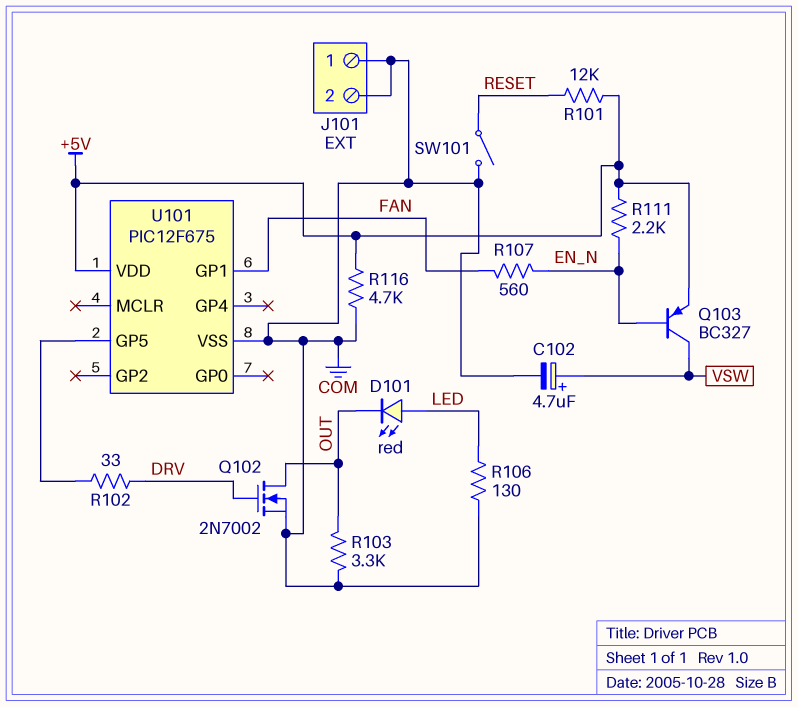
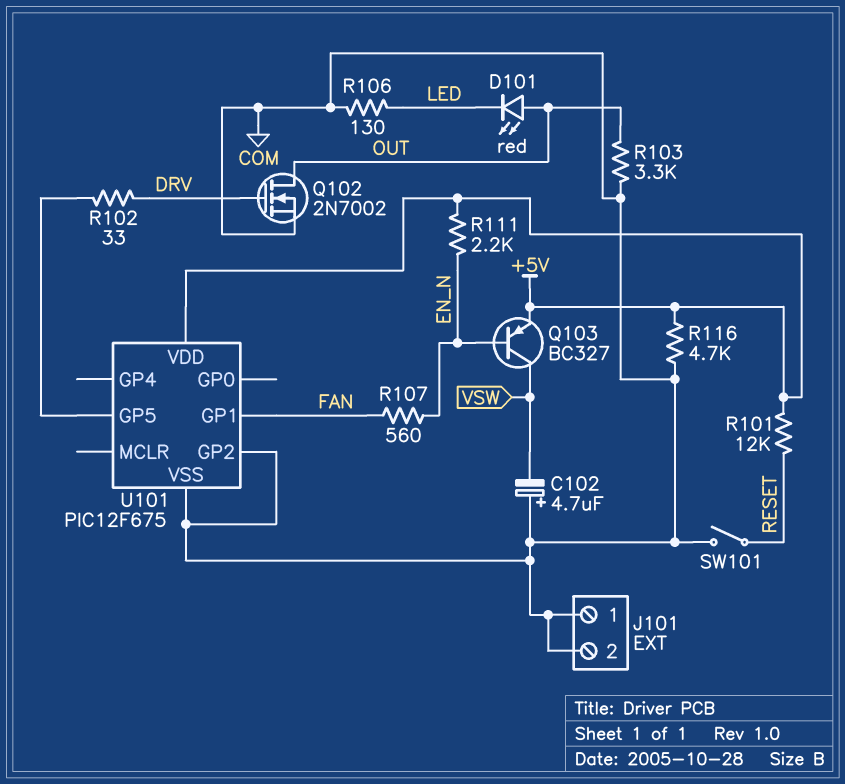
C102: 4.7uF (plus VSW, minus COM) -> 4.7uF (plus COM, minus VSW)
D101: LED red (A LED, K OUT) -> LED red (A OUT, K LED)
U101 pin GP2: none -> COM

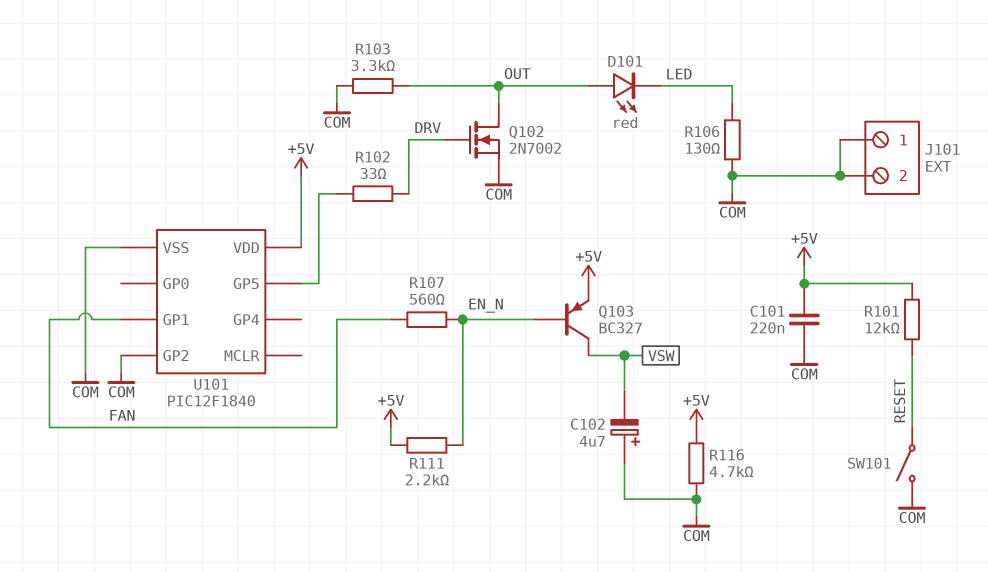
C101: none -> 220nF (+5V, COM)
U101: PIC12F675 -> PIC12F1840

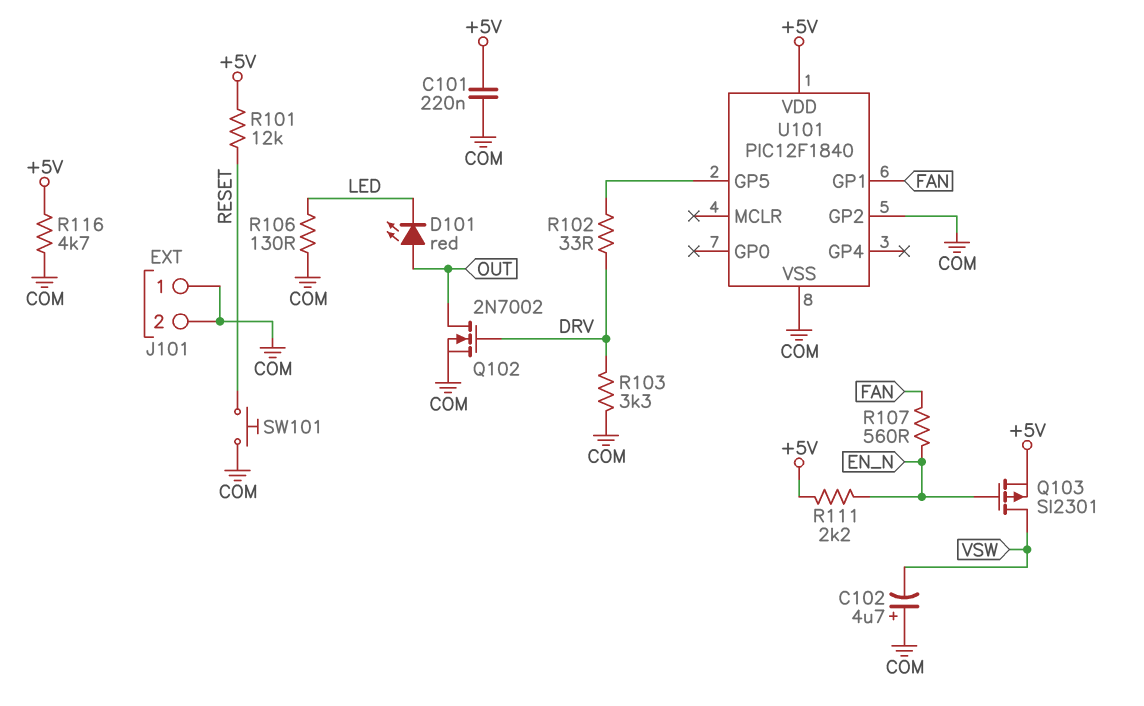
Q103: PNP BC327 (B EN_N, C VSW, E +5V) -> PMOS SI2301 (G EN_N, D VSW, S +5V)
R103: 3.3k (COM, OUT) -> 3.3k (COM, DRV)
SW101: switch (COM, RESET) -> button (COM, RESET)

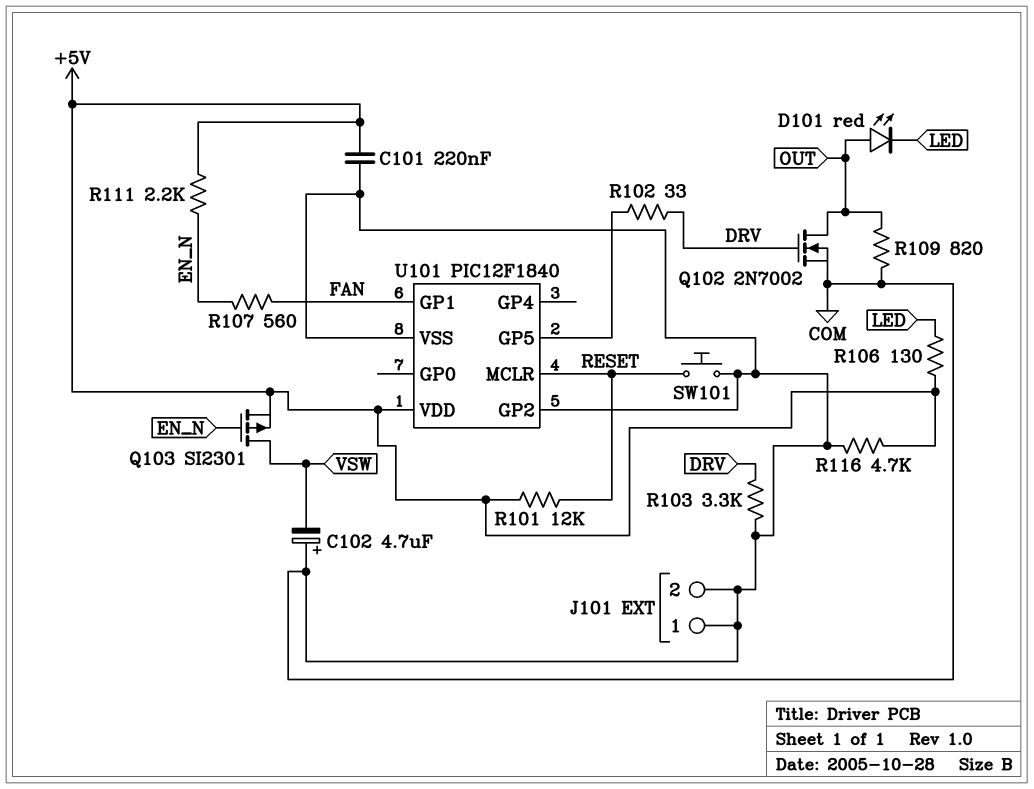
R106: 130 (COM, LED) -> 130 (+5V, LED)
R109: none -> 820 (COM, OUT)
U101 pin MCLR: none -> RESET

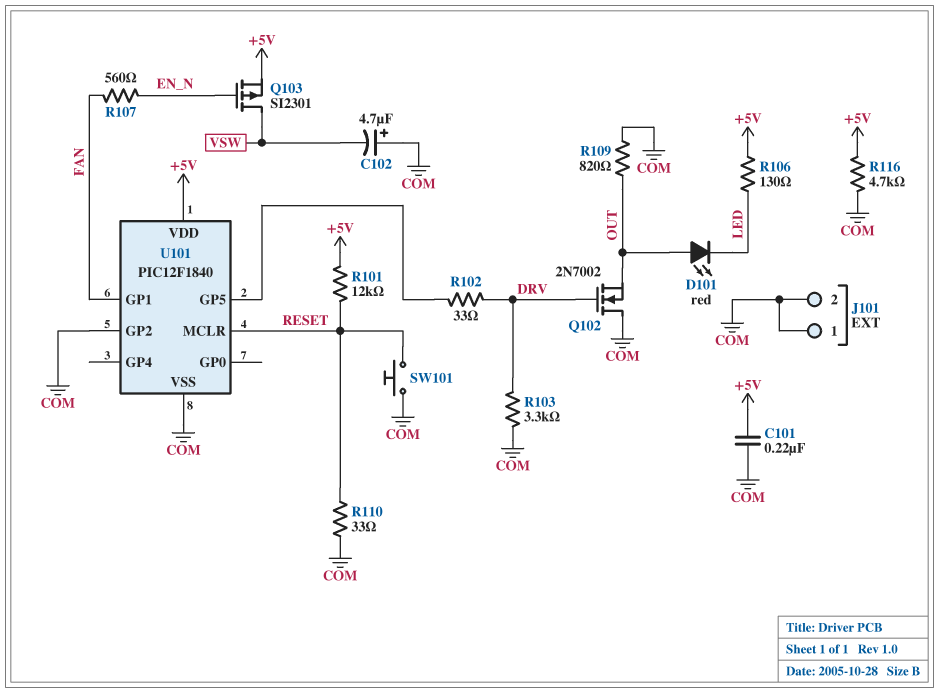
Q102: NMOS 2N7002 (G DRV, D OUT, S COM) -> NMOS 2N7002 (G DRV, D COM, S OUT)
R110: none -> 33 (COM, RESET)
R111: 2.2k (+5V, EN_N) -> none

